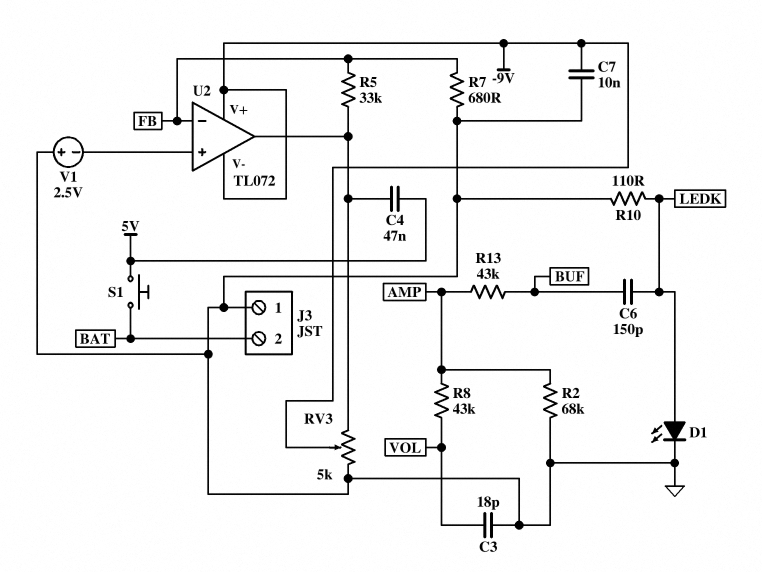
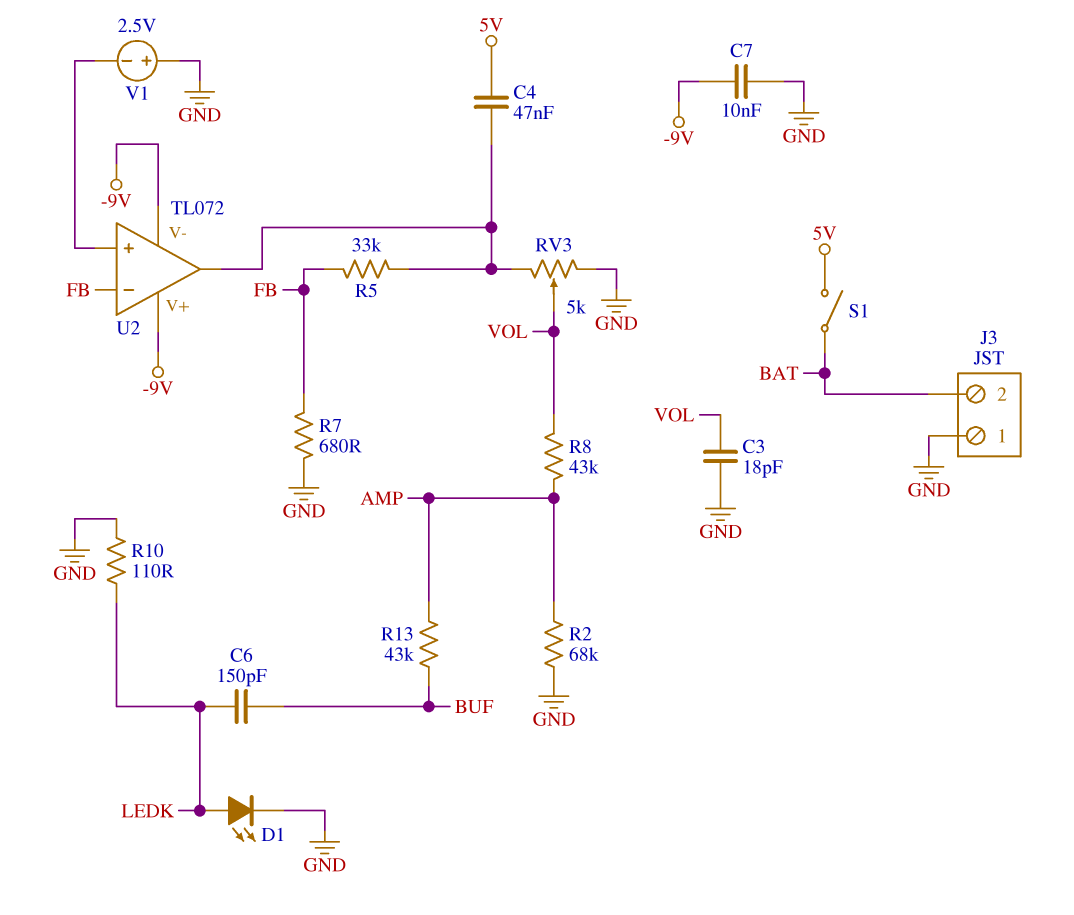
RV3: 5k (GND, U2/out, wiper -9V) -> 5k (GND, U2/out, wiper VOL)
S1: button (5V, BAT) -> switch (5V, BAT)

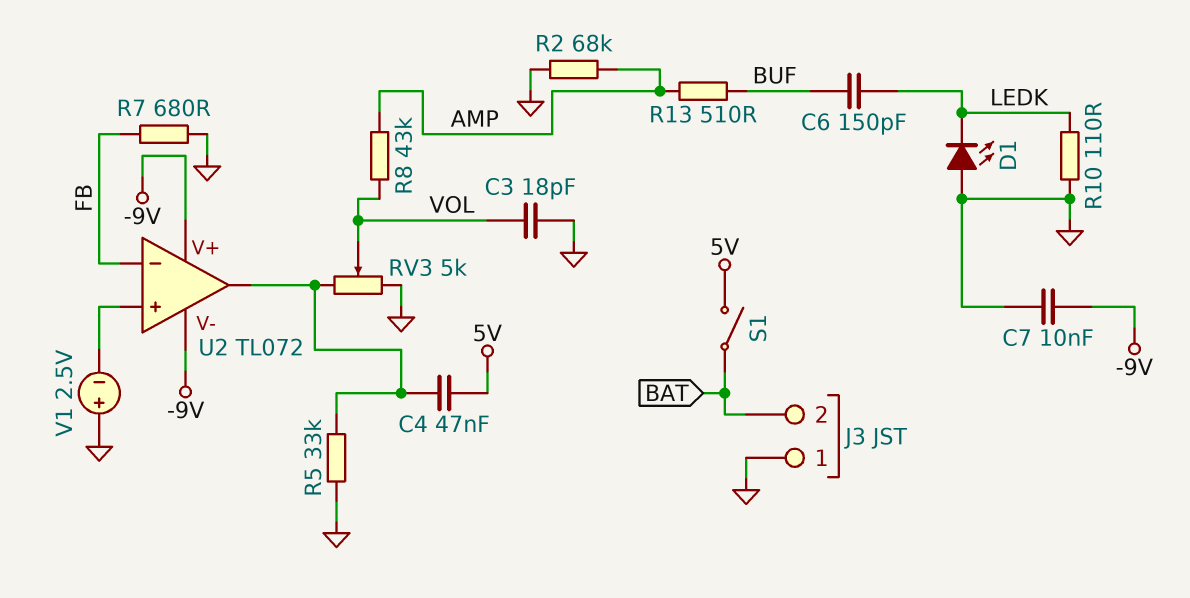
D1: LED (A LEDK, K GND) -> LED (A GND, K LEDK)
R5: 33k (FB, U2/out) -> 33k (GND, U2/out)
R13: 43k (AMP, BUF) -> 510 (AMP, BUF)

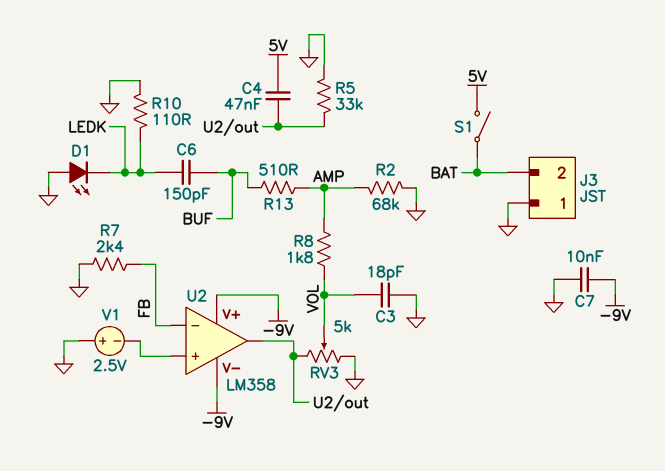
R7: 680 (FB, GND) -> 2.4k (FB, GND)
R8: 43k (AMP, VOL) -> 1.8k (AMP, VOL)
U2: TL072 -> LM358

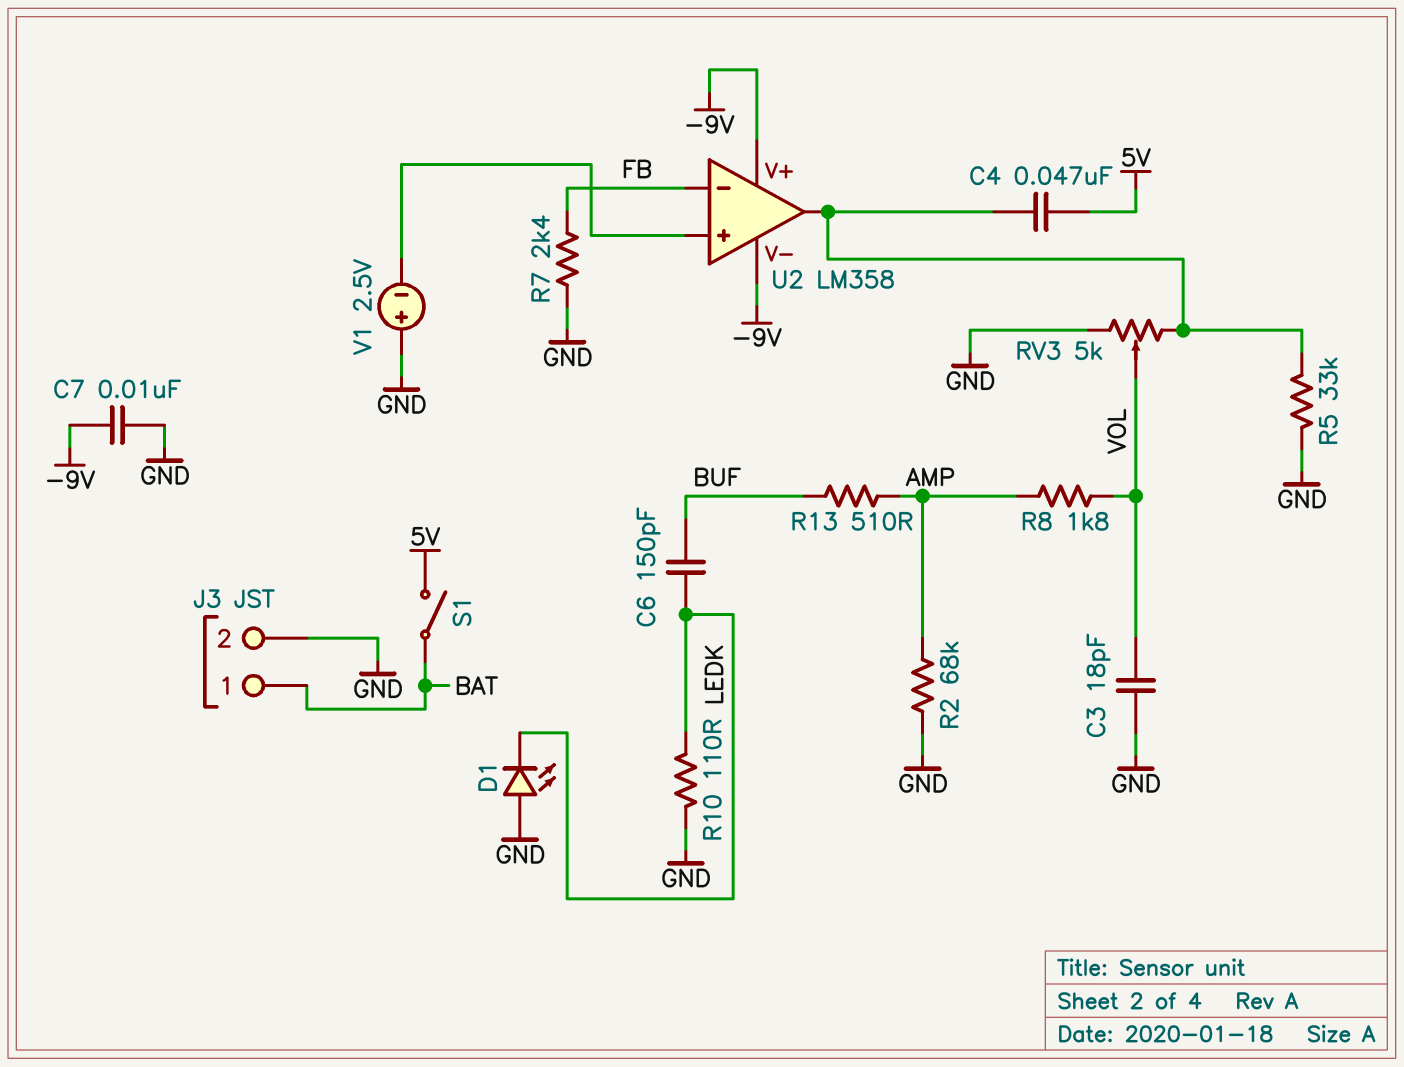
J3 pin 1: GND -> BAT
J3 pin 2: BAT -> GND

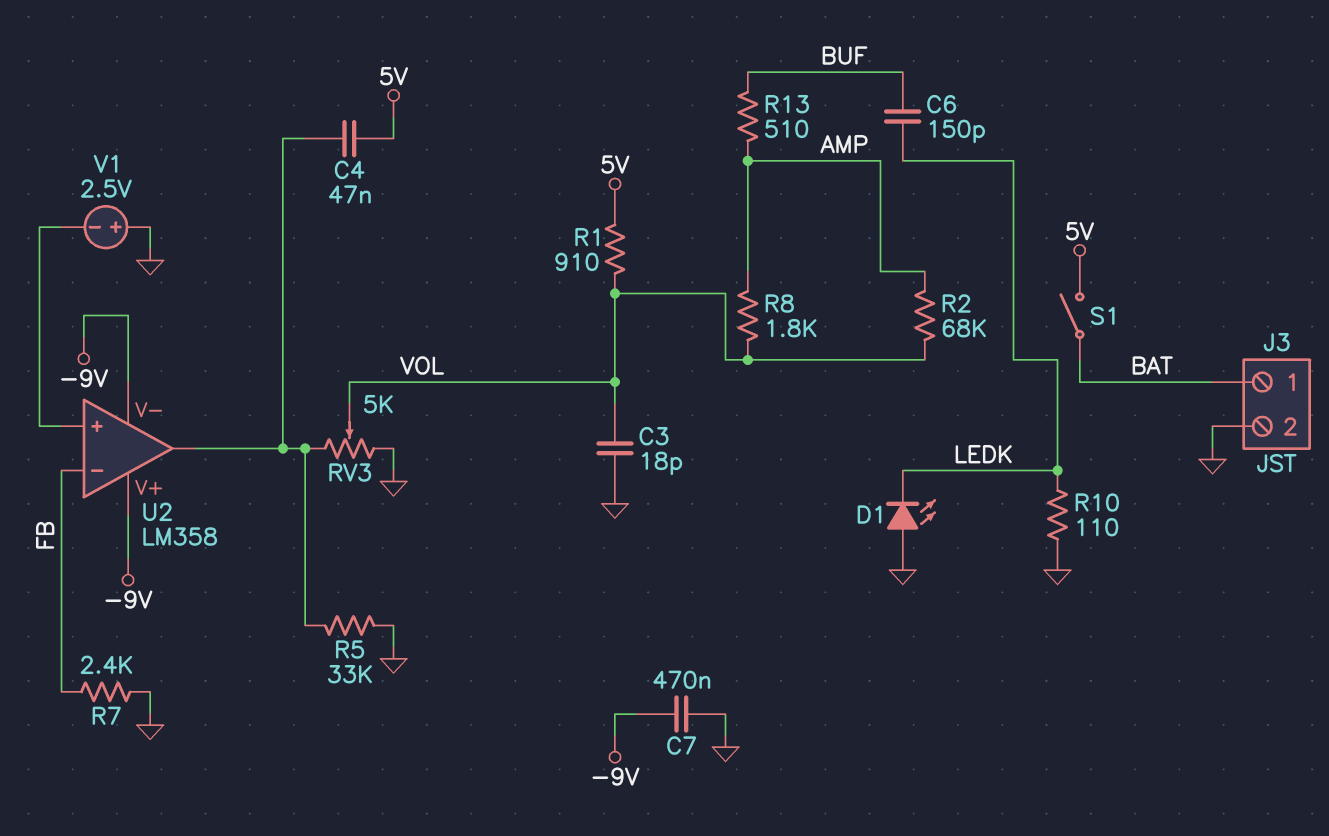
C7: 10nF (-9V, GND) -> 470nF (-9V, GND)
R1: none -> 910 (5V, VOL)
R2: 68k (AMP, GND) -> 68k (AMP, VOL)

